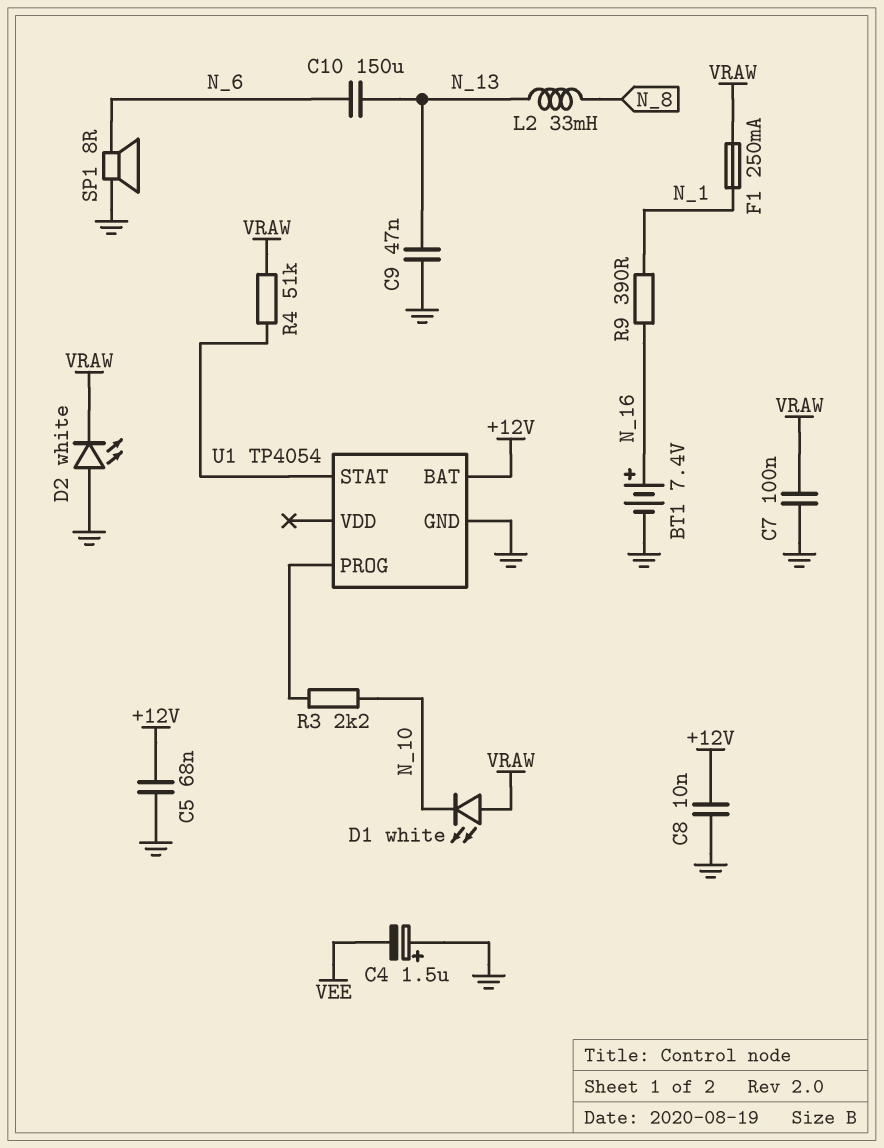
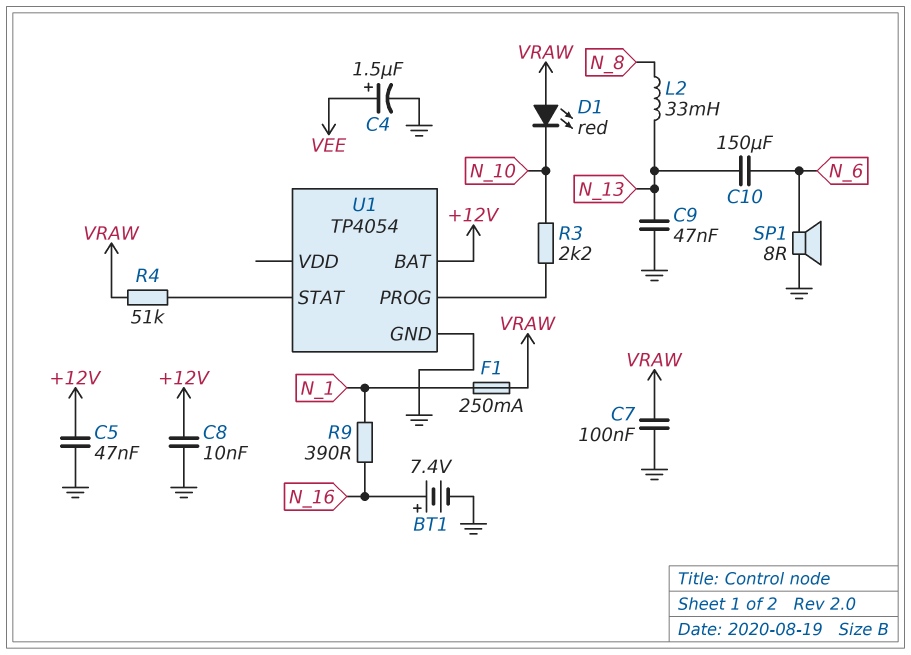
C4: 1.5uF (plus GND, minus VEE) -> 1.5uF (plus VEE, minus GND)
C5: 68nF (+12V, GND) -> 47nF (+12V, GND)
D1: LED white (A VRAW, K N_10) -> LED red (A VRAW, K N_10)
D2: LED white (A GND, K VRAW) -> none

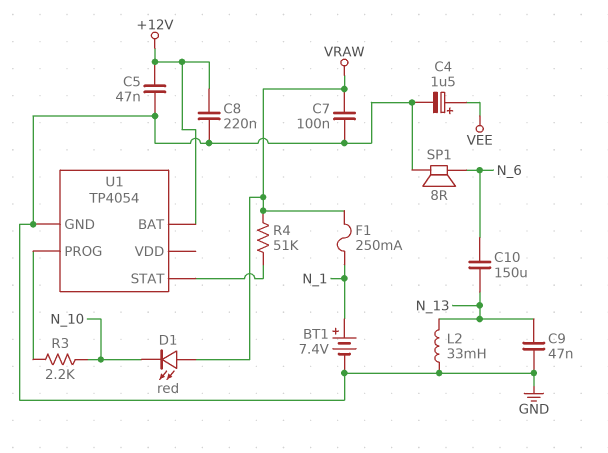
BT1: 7.4V (plus N_16, minus GND) -> 7.4V (plus N_1, minus GND)
C8: 10nF (+12V, GND) -> 220nF (+12V, GND)
L2: 33mH (N_8, N_13) -> 33mH (GND, N_13)
R9: 390 (N_1, N_16) -> none

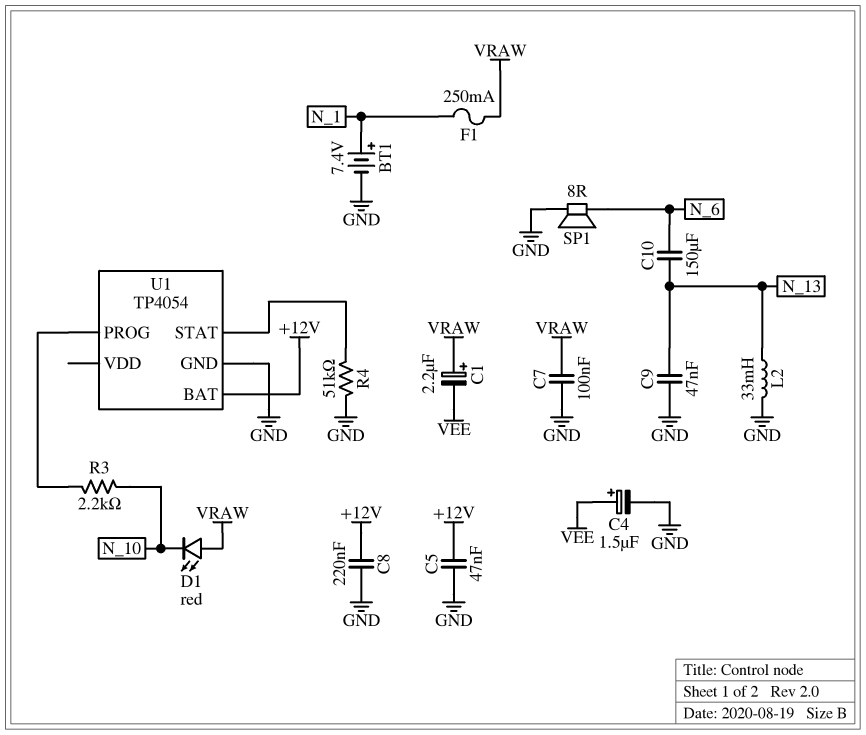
C1: none -> 2.2uF (plus VRAW, minus VEE)
R4: 51k (U1/STAT, VRAW) -> 51k (GND, U1/STAT)

